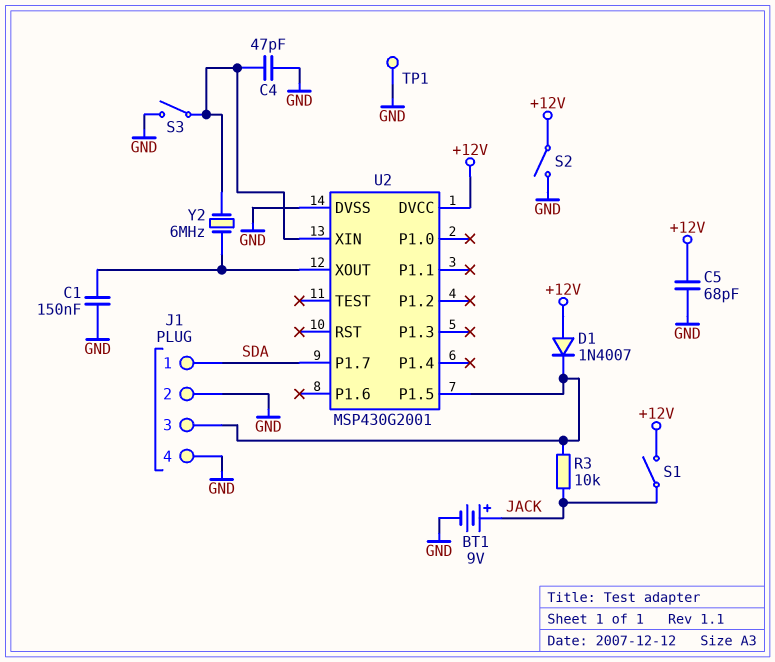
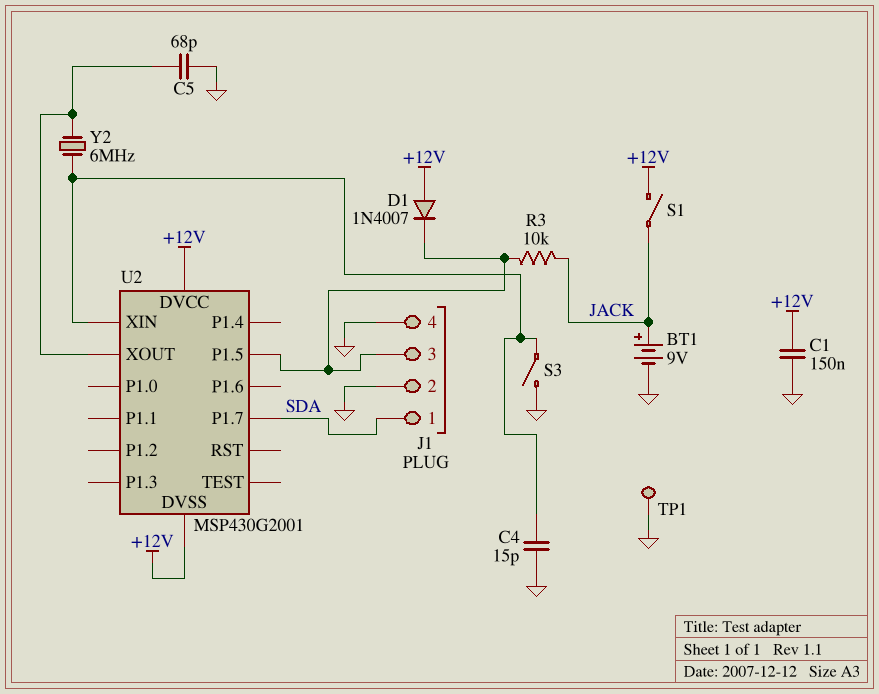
C1: 150nF (GND, U2/XOUT) -> 150nF (+12V, GND)
C4: 47pF (GND, U2/XIN) -> 15pF (GND, U2/XIN)
C5: 68pF (+12V, GND) -> 68pF (GND, U2/XOUT)
S2: switch (+12V, GND) -> none
U2 pin DVSS: GND -> +12V

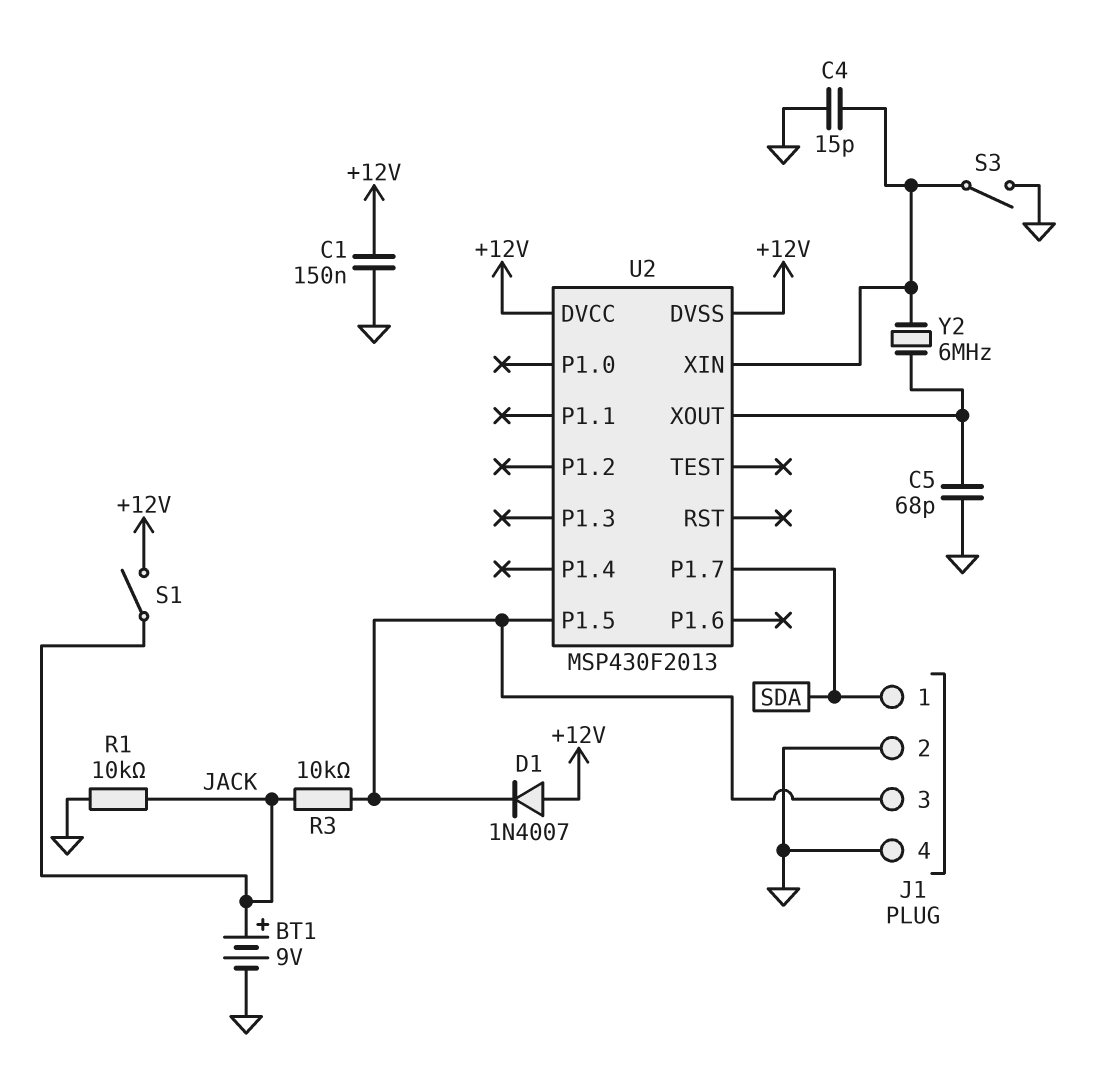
R1: none -> 10k (GND, JACK)
TP1: test point (GND) -> none
U2: MSP430G2001 -> MSP430F2013

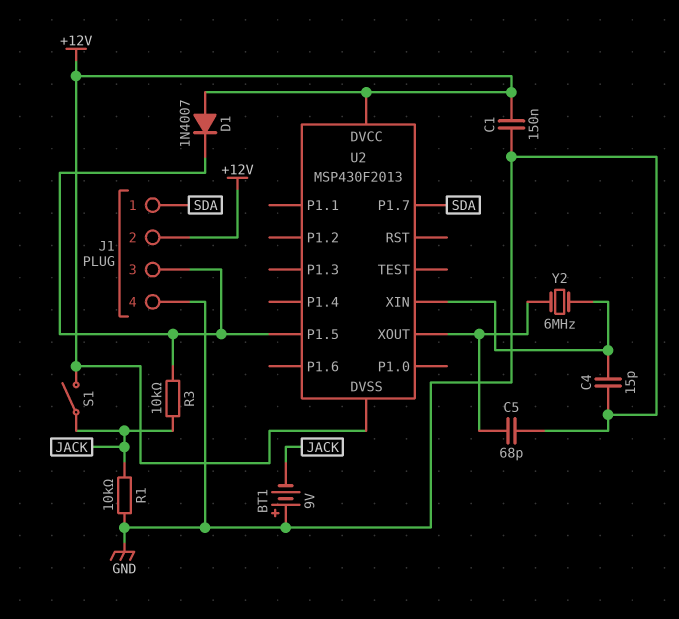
BT1: 9V (plus JACK, minus GND) -> 9V (plus GND, minus JACK)
J1 pin 2: GND -> +12V
S3: switch (GND, U2/XIN) -> none

